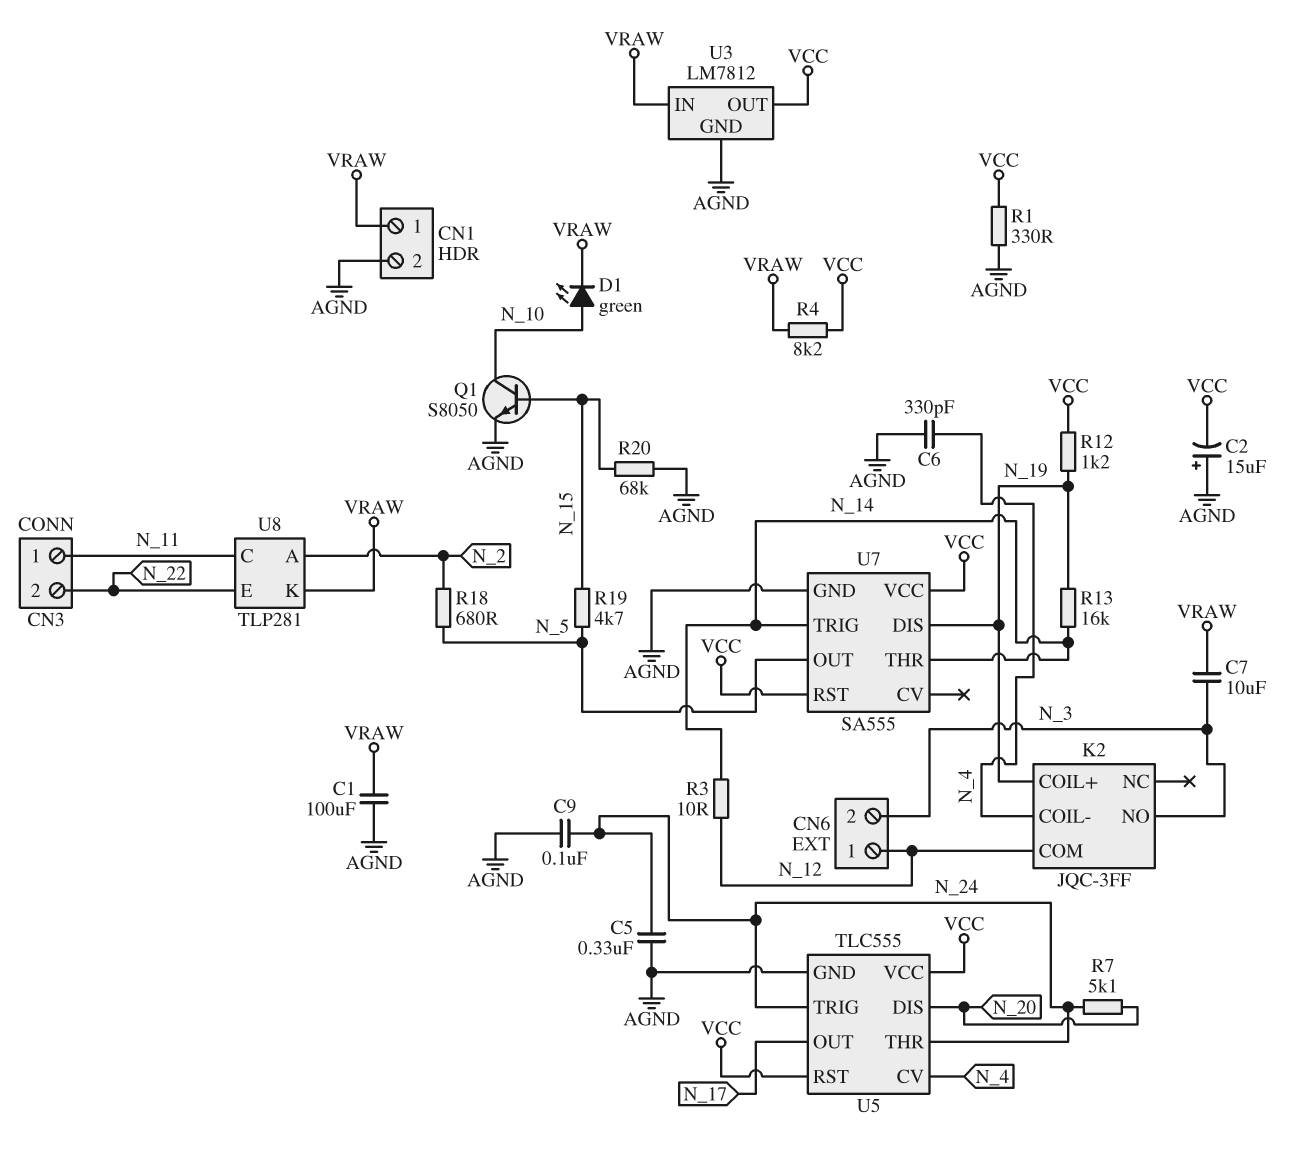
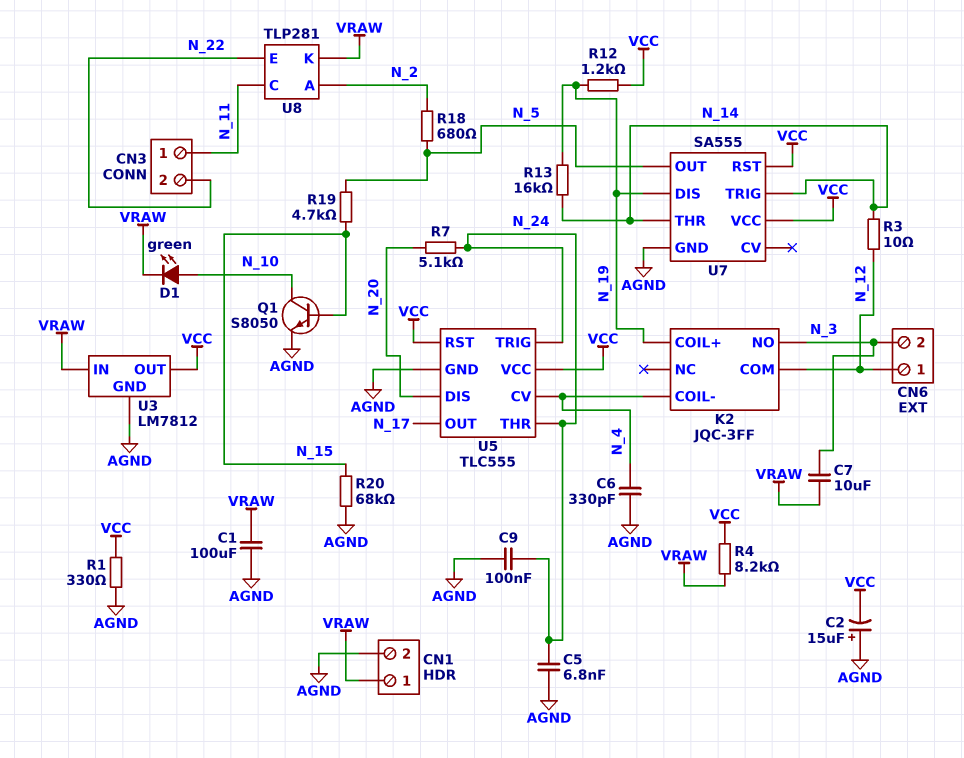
C5: 330nF (AGND, N_24) -> 6.8nF (AGND, N_24)

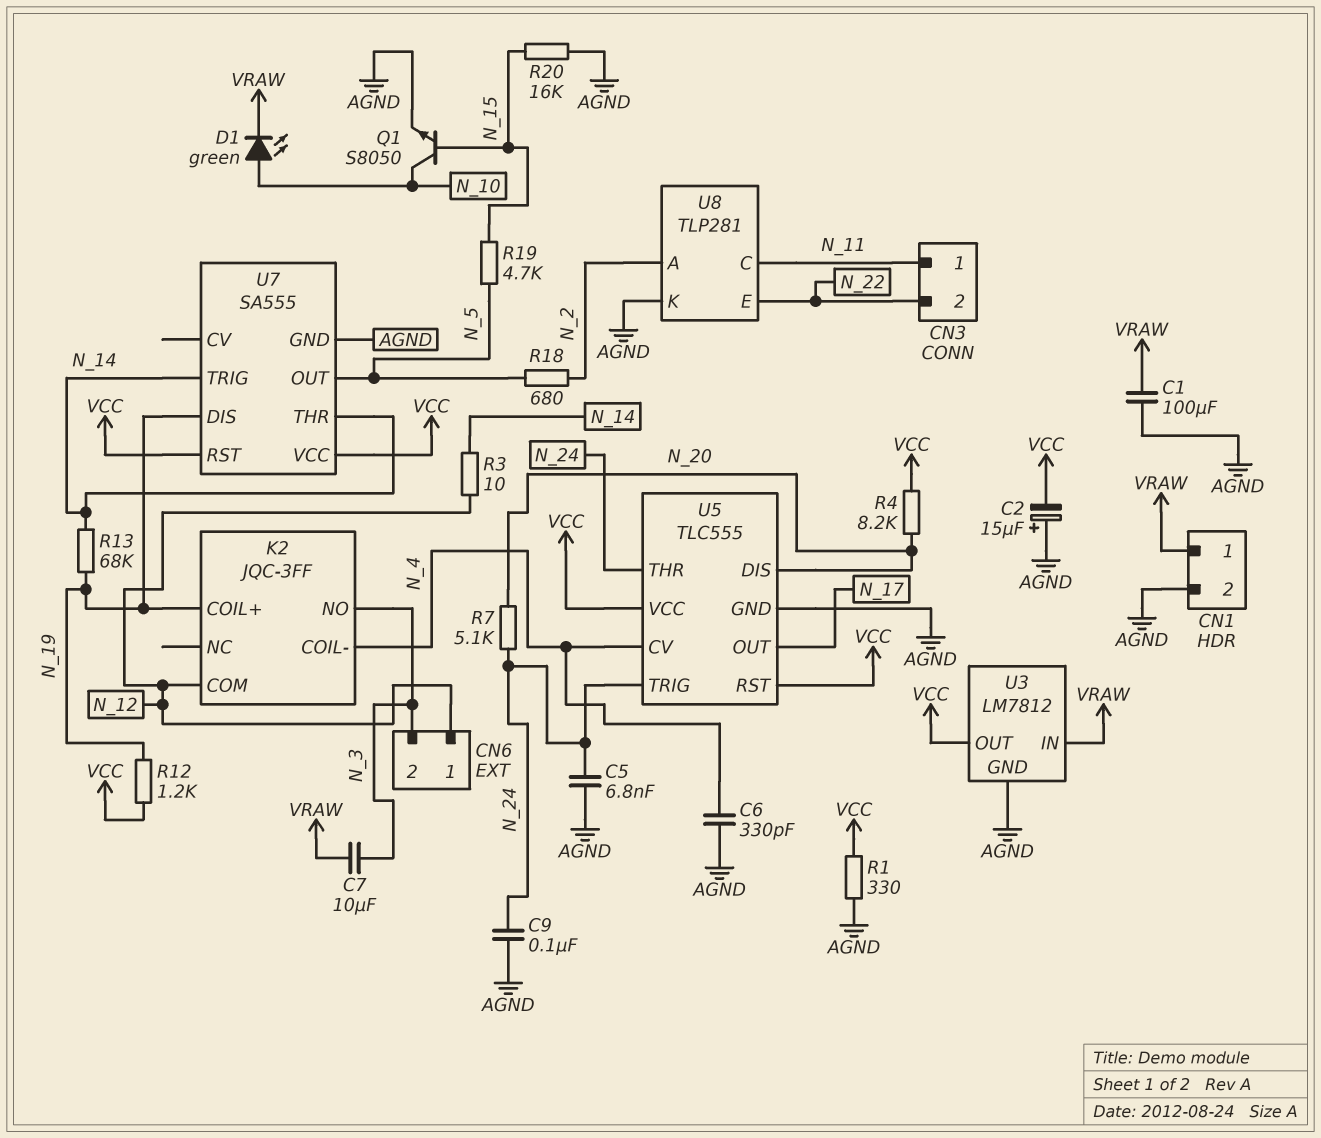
R4: 8.2k (VCC, VRAW) -> 8.2k (N_20, VCC)
R13: 16k (N_14, N_19) -> 68k (N_14, N_19)
R20: 68k (AGND, N_15) -> 16k (AGND, N_15)
U8 pin K: VRAW -> AGND

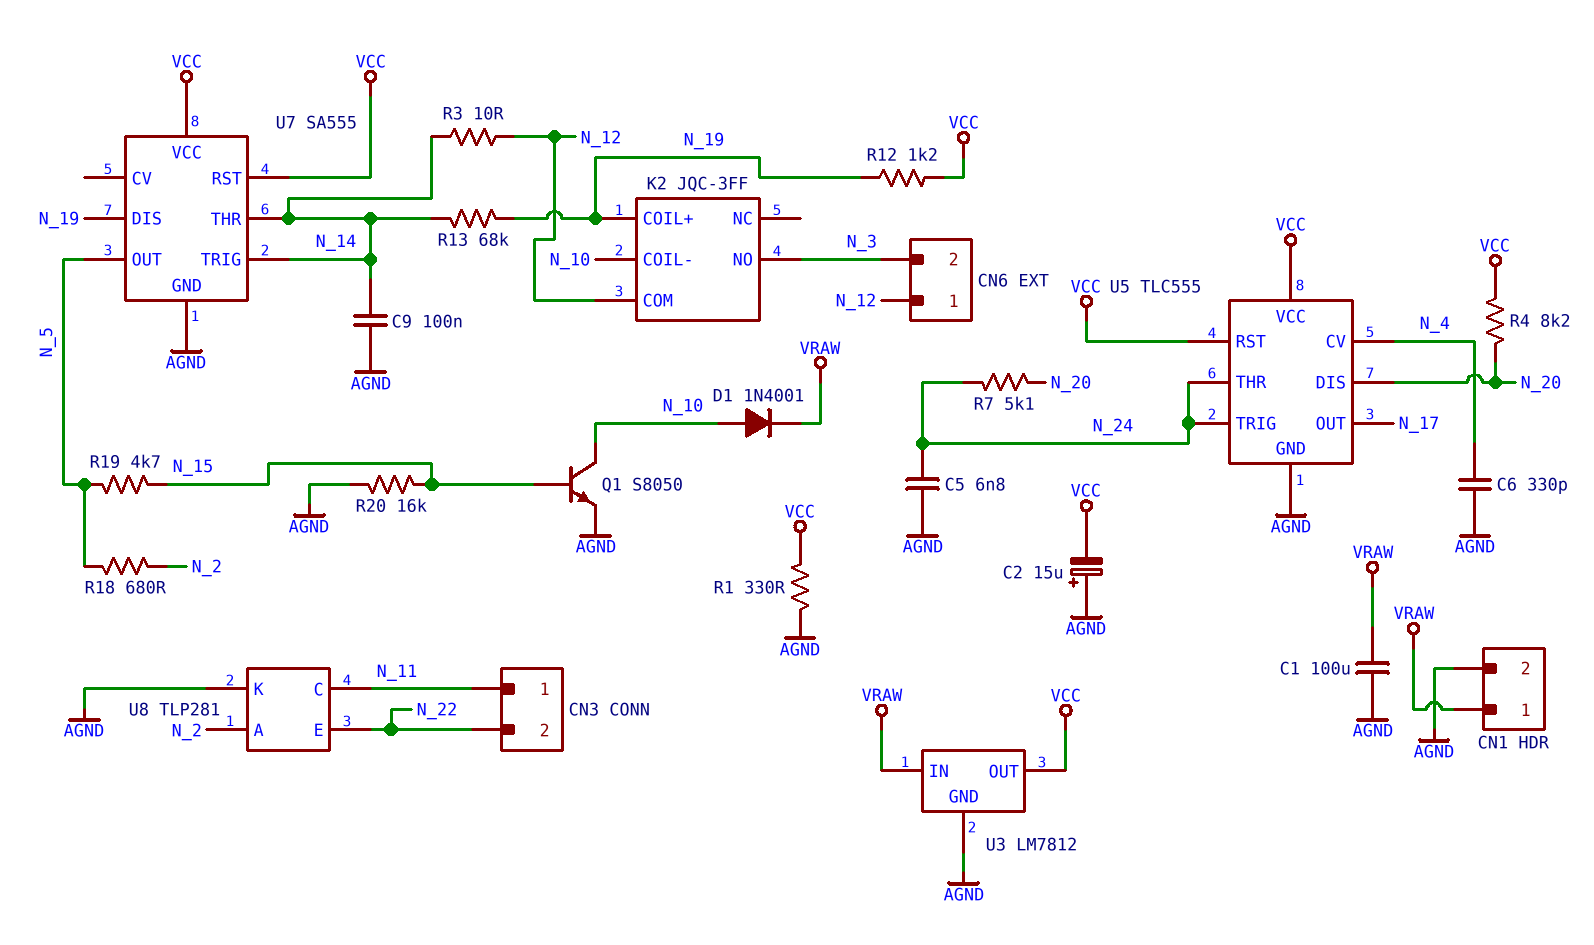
C7: 10uF (N_3, VRAW) -> none
C9: 100nF (AGND, N_24) -> 100nF (AGND, N_14)
D1: LED green (A N_10, K VRAW) -> diode 1N4001 (A N_10, K VRAW)
K2 pin COIL-: N_4 -> N_10

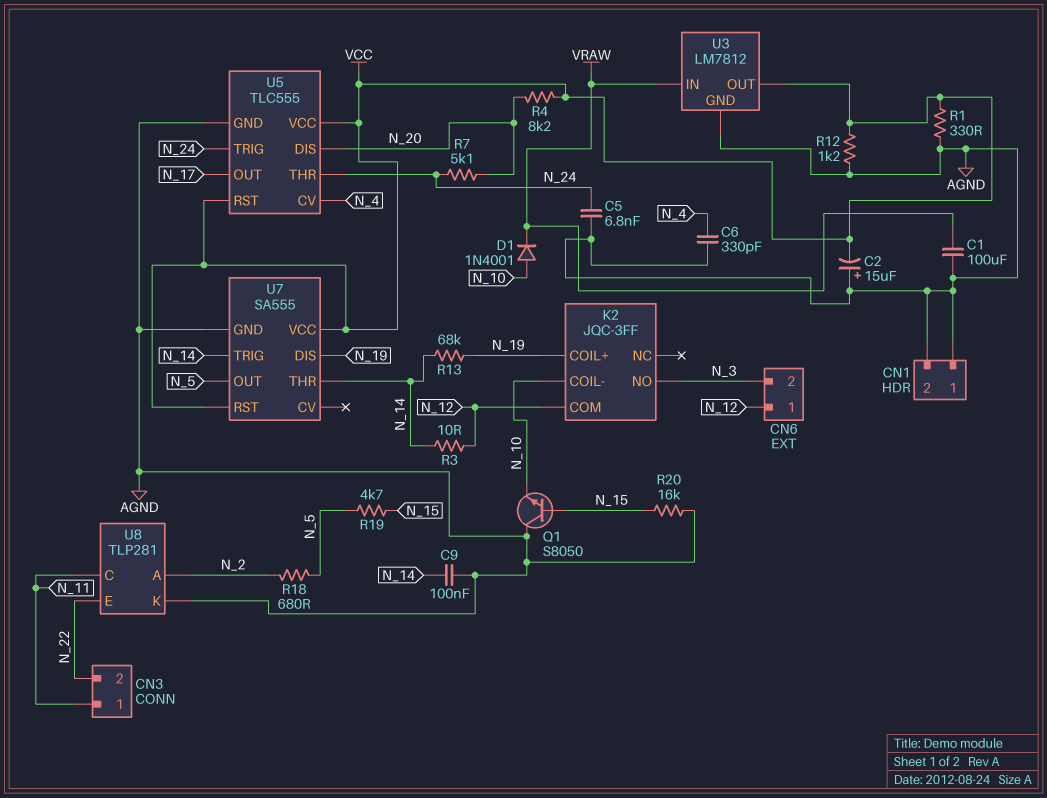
CN1 pin 1: VRAW -> AGND
Q1: NPN S8050 (B N_15, C N_10, E AGND) -> NPN S8050 (B N_15, C AGND, E N_10)
R12: 1.2k (N_19, VCC) -> 1.2k (AGND, VCC)

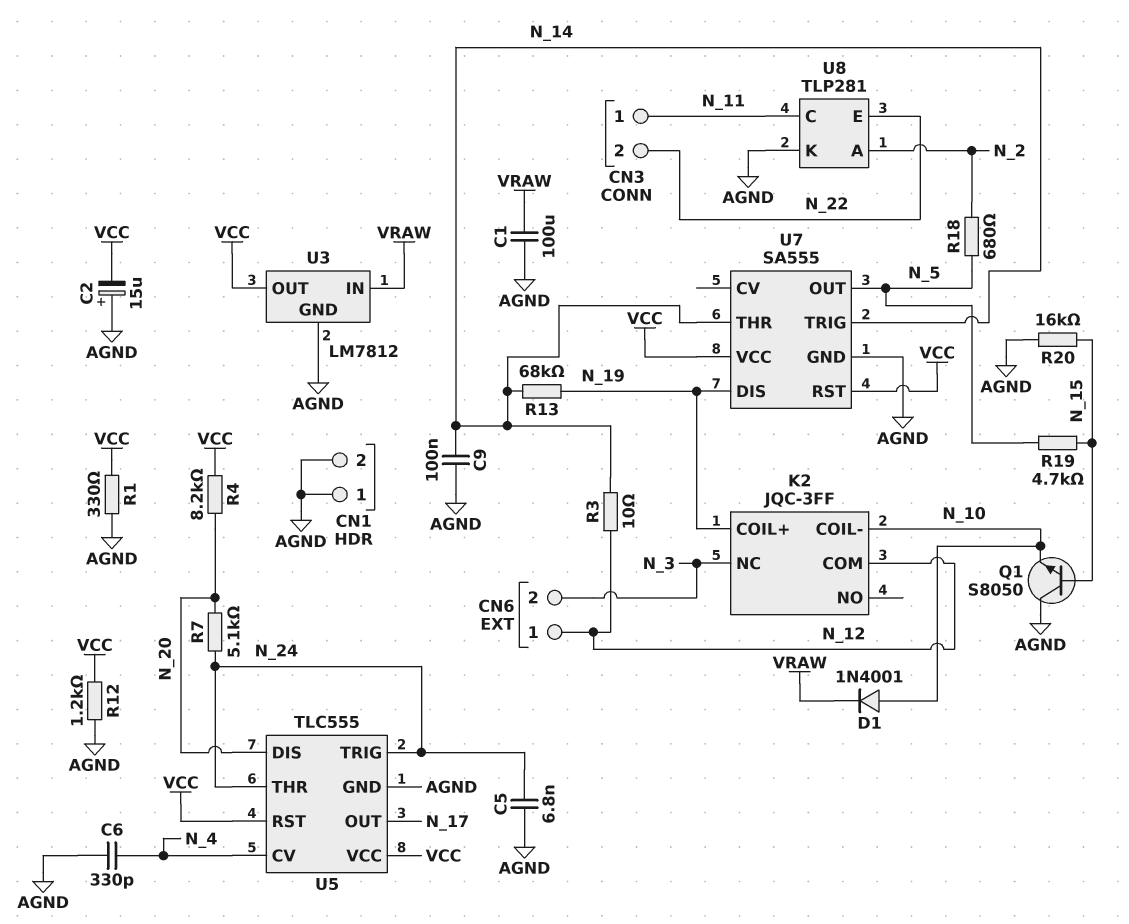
K2 pin NC: none -> N_3
K2 pin NO: N_3 -> none

